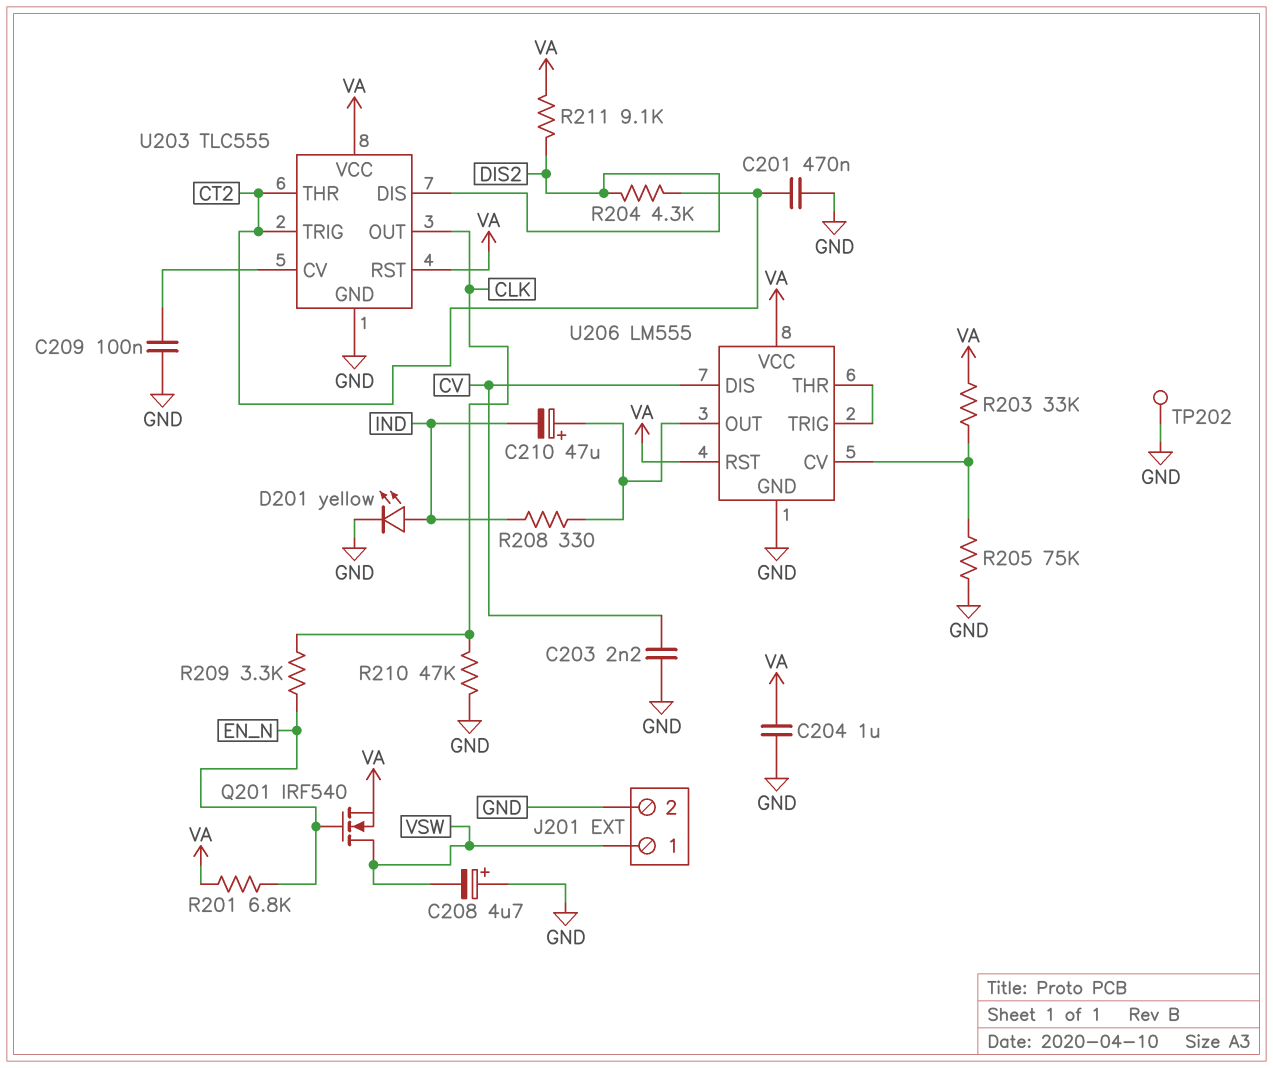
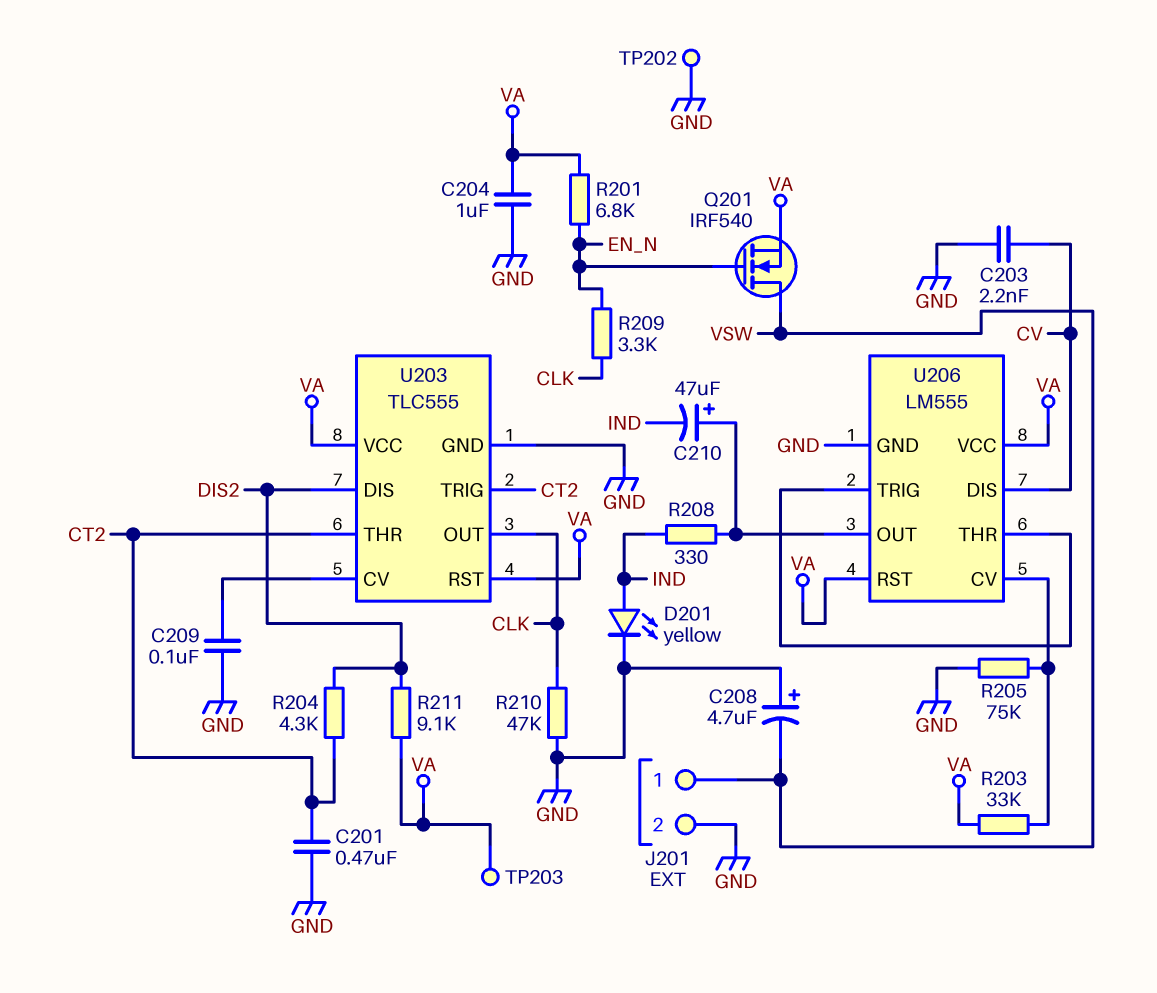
TP203: none -> test point (VA)

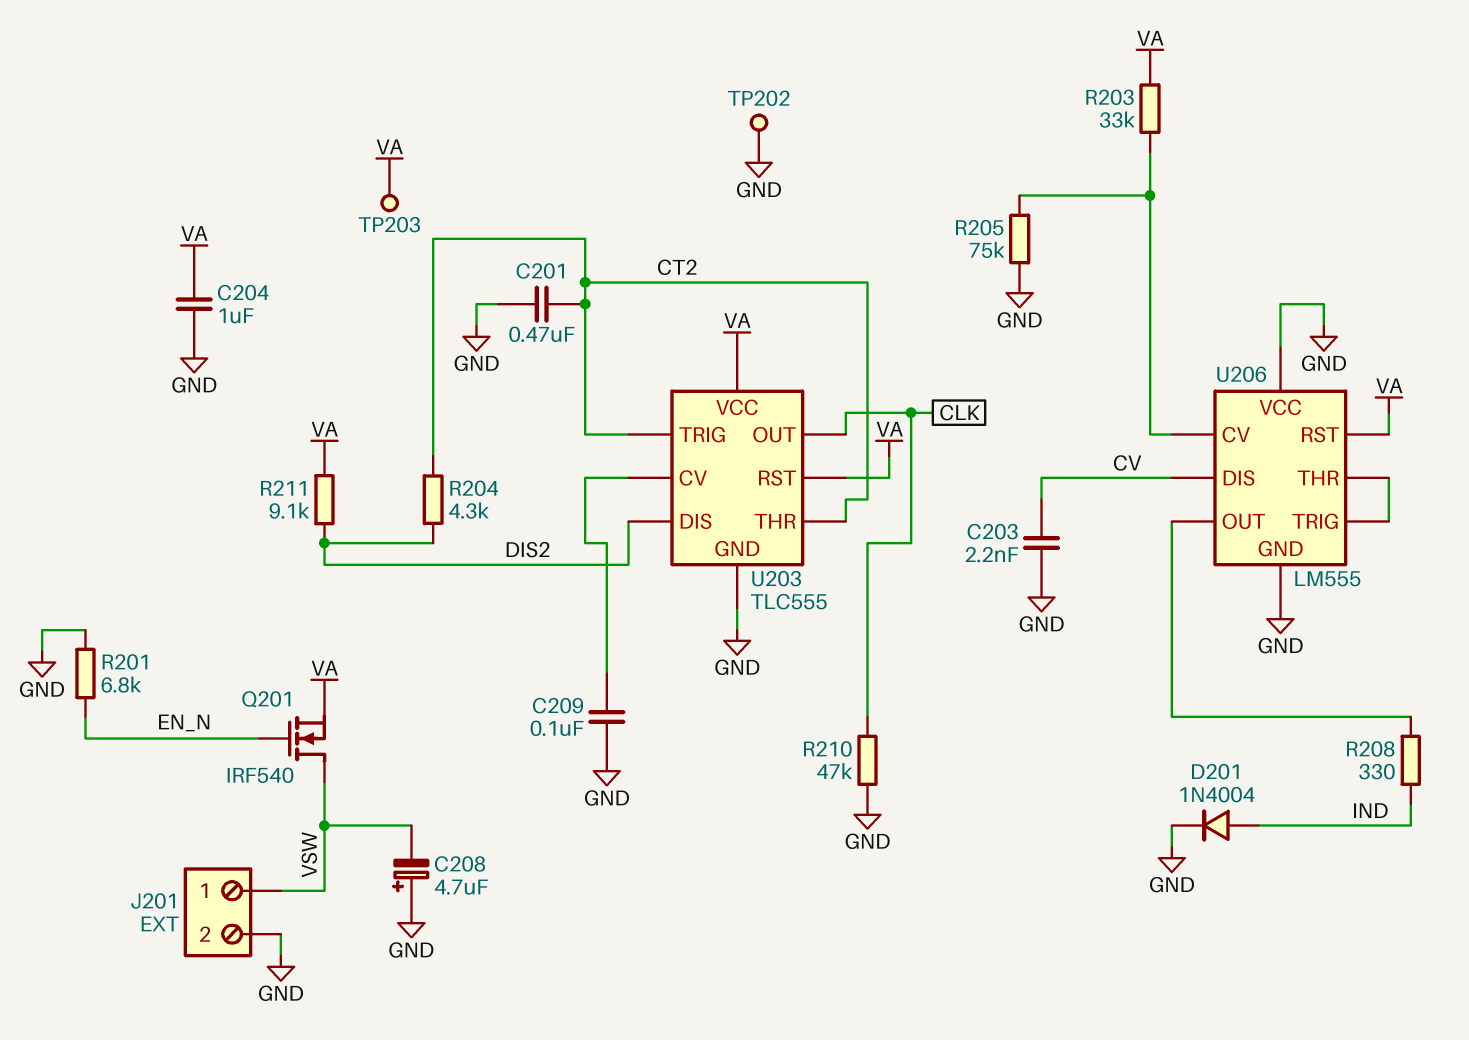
C210: 47uF (plus U206/OUT, minus IND) -> none
D201: LED yellow (A IND, K GND) -> diode 1N4004 (A IND, K GND)
R201: 6.8k (EN_N, VA) -> 6.8k (EN_N, GND)
R209: 3.3k (CLK, EN_N) -> none
U206 pin VCC: VA -> GND

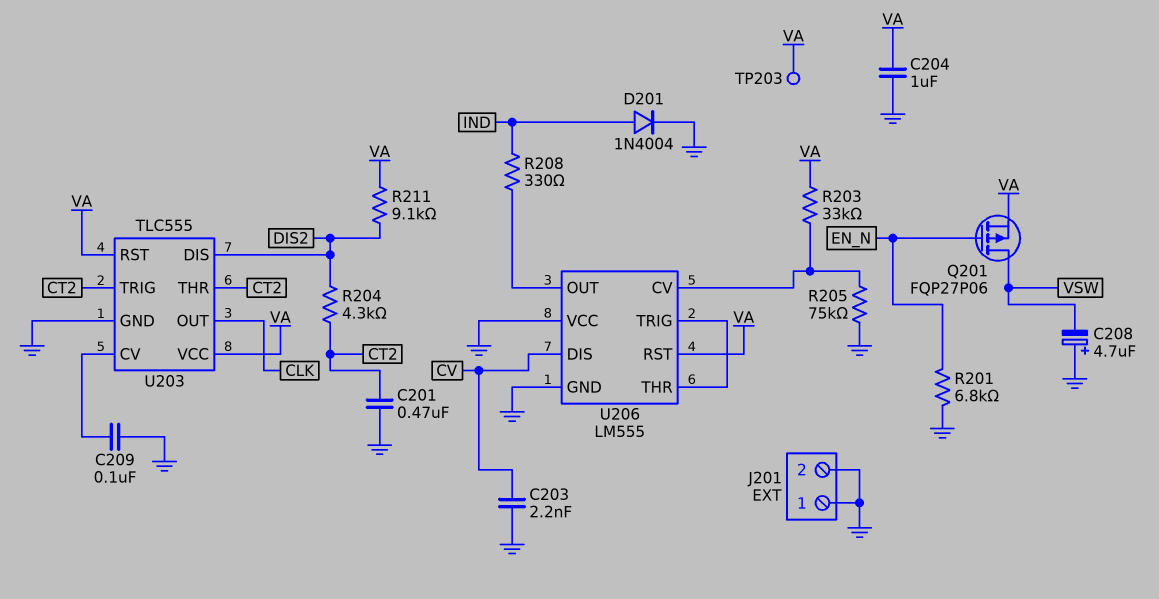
J201 pin 1: VSW -> GND
Q201: NMOS IRF540 (G EN_N, D VSW, S VA) -> PMOS FQP27P06 (G EN_N, D VSW, S VA)
R210: 47k (CLK, GND) -> none
TP202: test point (GND) -> none

